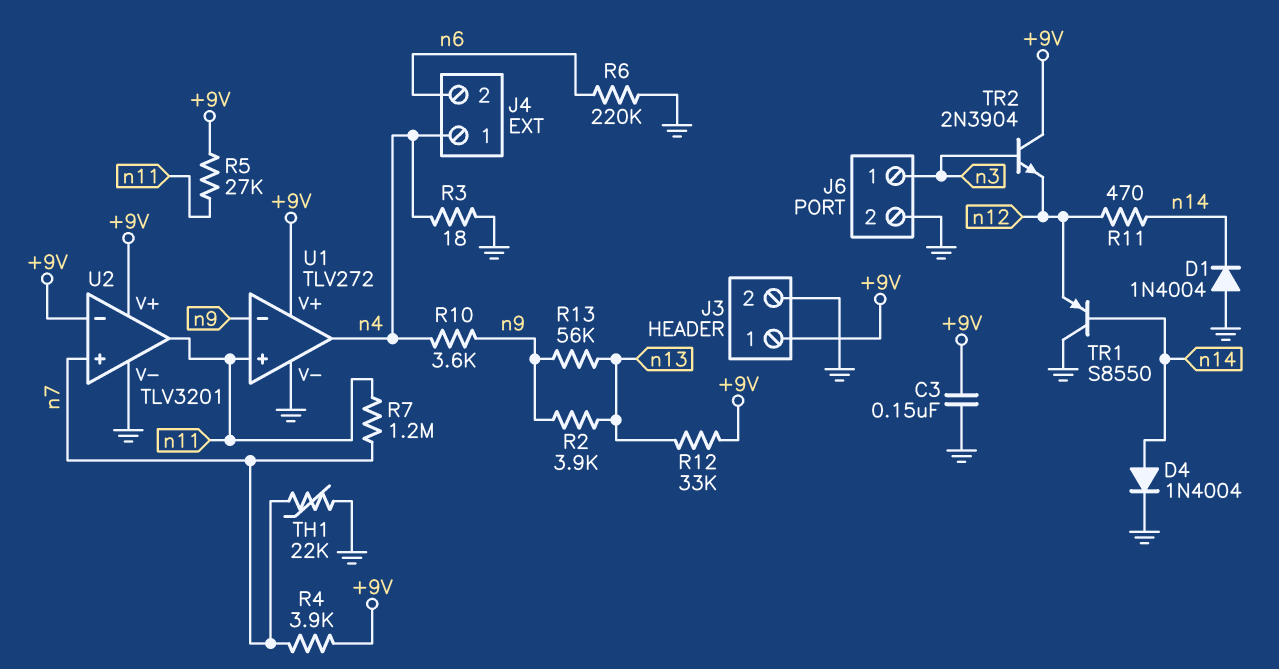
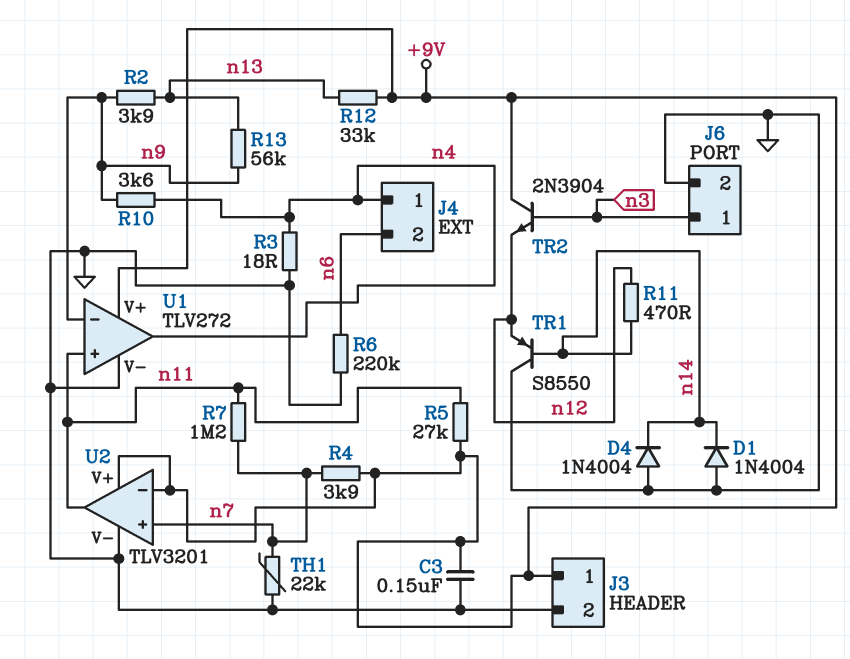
D4: diode 1N4004 (A n14, K GND) -> diode 1N4004 (A GND, K n14)

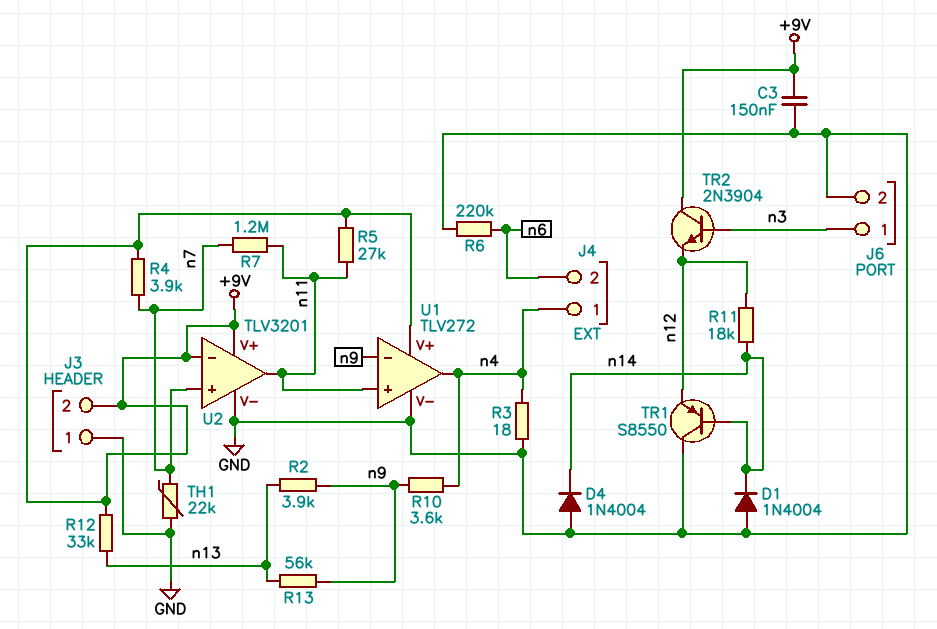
J3 pin 1: +9V -> GND
J3 pin 2: GND -> +9V
R11: 470 (n12, n14) -> 18k (n12, n14)

